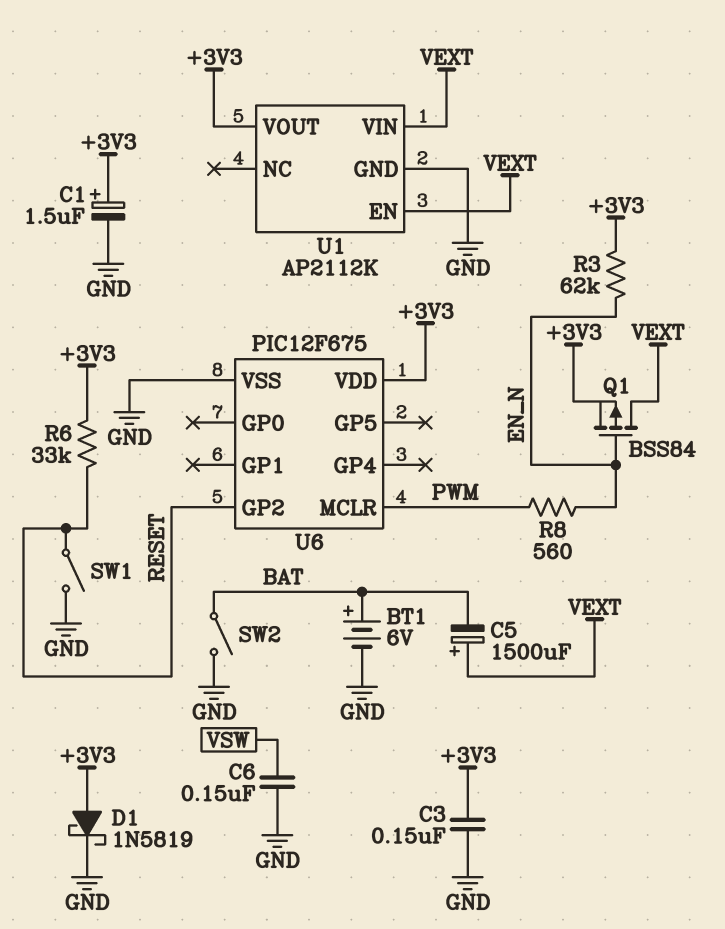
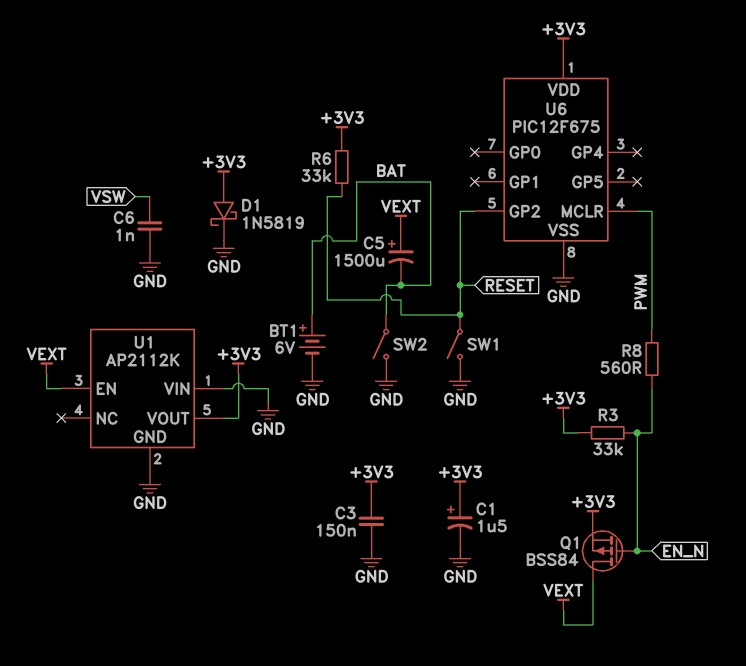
C6: 150nF (GND, VSW) -> 1nF (GND, VSW)
R3: 62k (+3V3, EN_N) -> 33k (+3V3, EN_N)
U1 pin VIN: VEXT -> GND

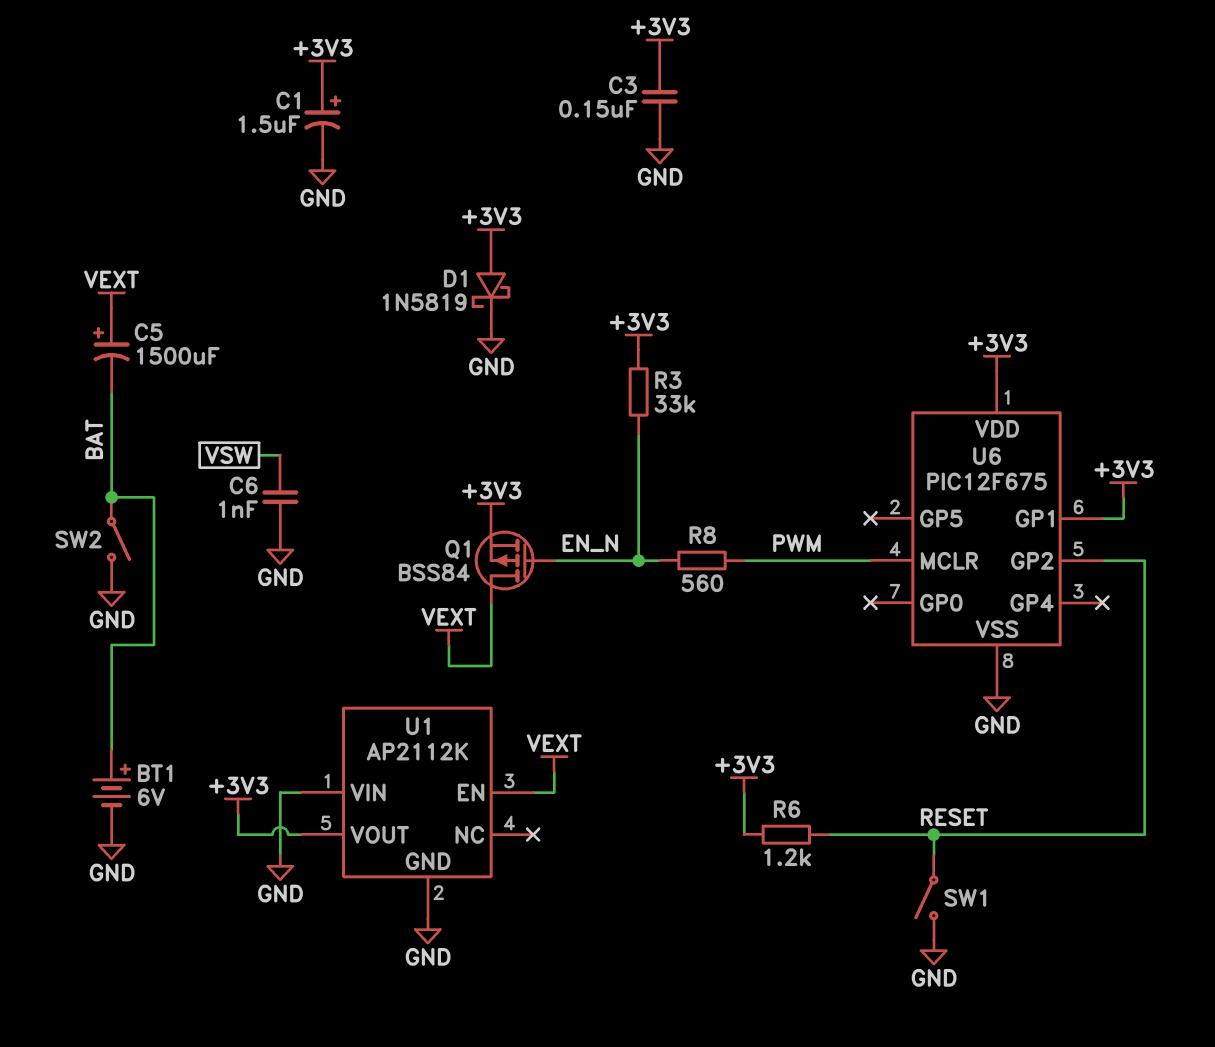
R6: 33k (+3V3, RESET) -> 1.2k (+3V3, RESET)
U6 pin GP1: none -> +3V3

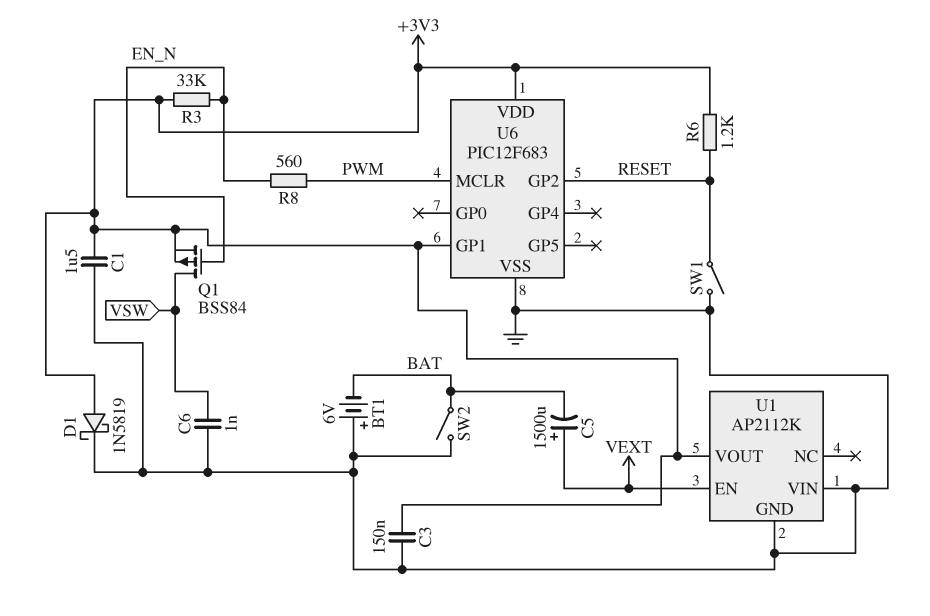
BT1: 6V (plus BAT, minus GND) -> 6V (plus GND, minus BAT)
C1: 1.5uF (plus +3V3, minus GND) -> 1.5uF (+3V3, GND)
Q1: PMOS BSS84 (G EN_N, D VEXT, S +3V3) -> PMOS BSS84 (G EN_N, D VSW, S +3V3)
U6: PIC12F675 -> PIC12F683

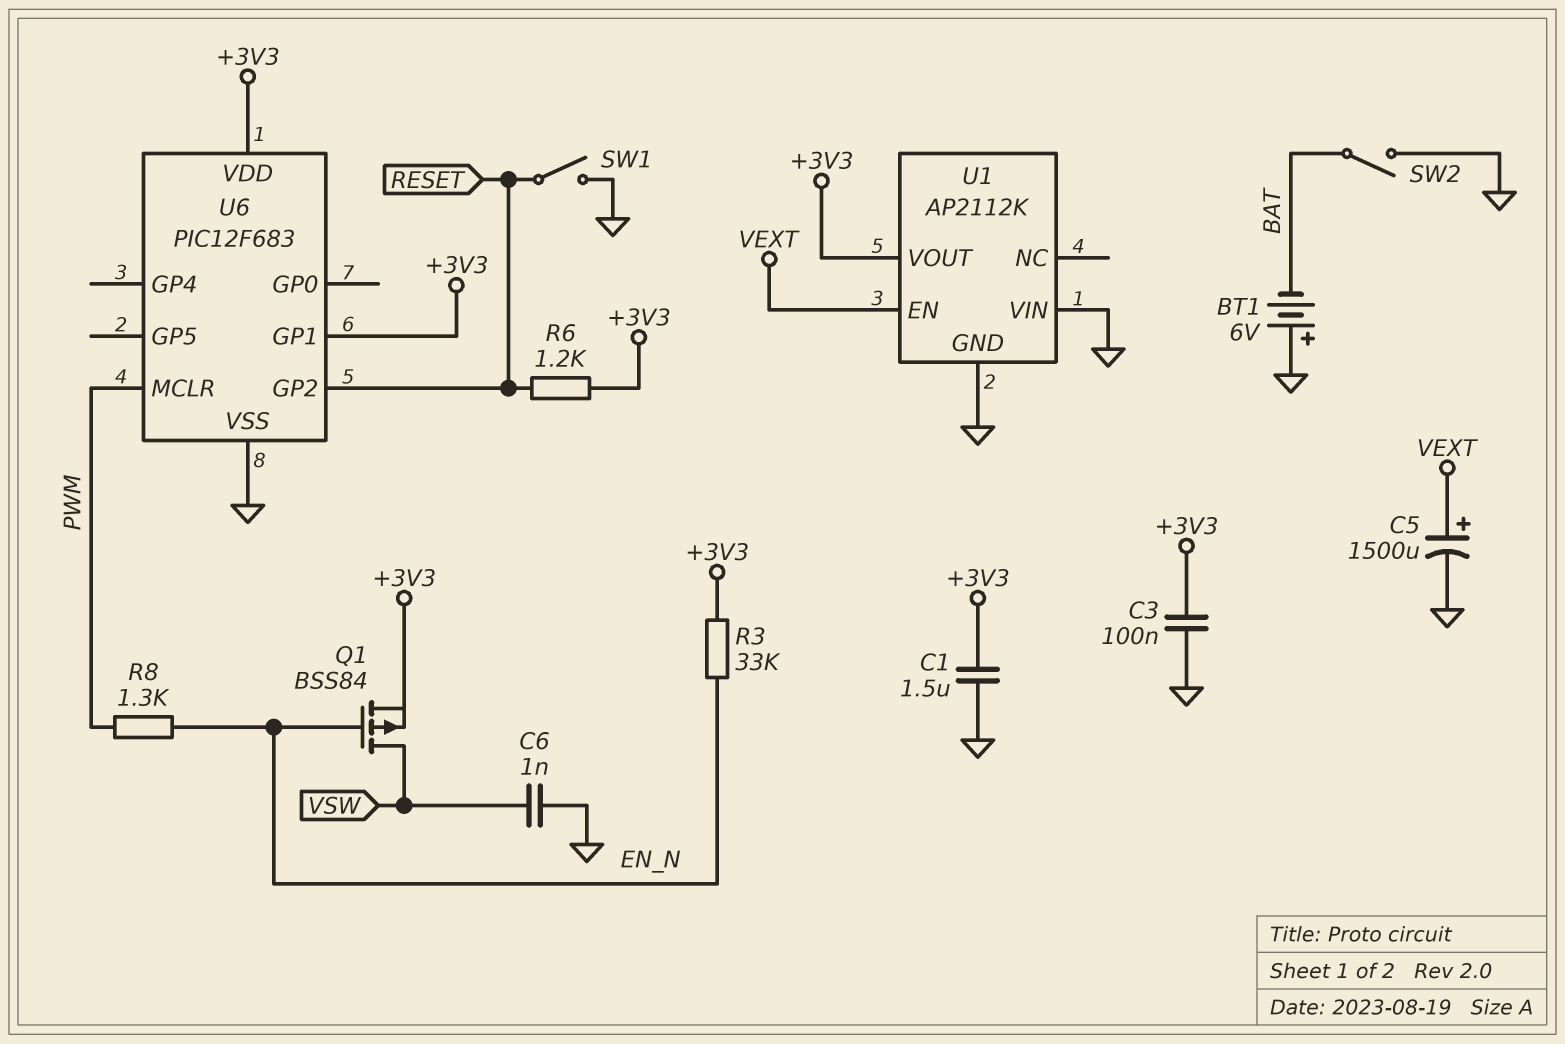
C3: 150nF (+3V3, GND) -> 100nF (+3V3, GND)
C5: 1500uF (plus VEXT, minus BAT) -> 1500uF (plus VEXT, minus GND)
D1: schottky 1N5819 (A +3V3, K GND) -> none
R8: 560 (EN_N, PWM) -> 1.3k (EN_N, PWM)

